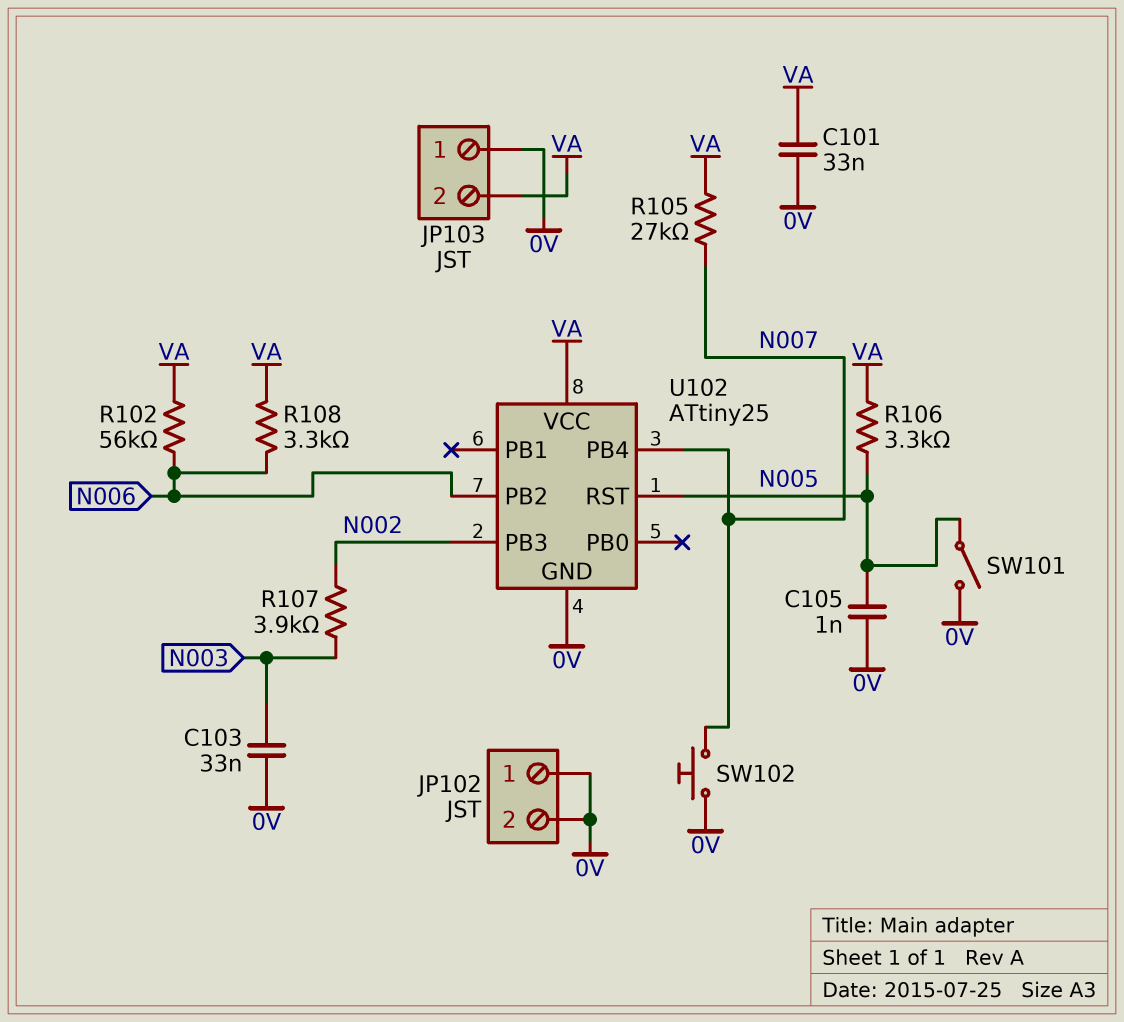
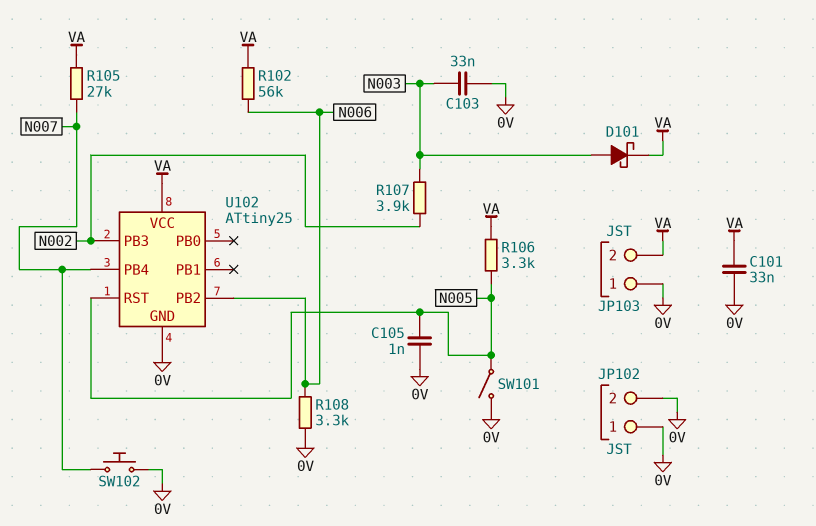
D101: none -> schottky (A N003, K VA)
R108: 3.3k (N006, VA) -> 3.3k (0V, N006)

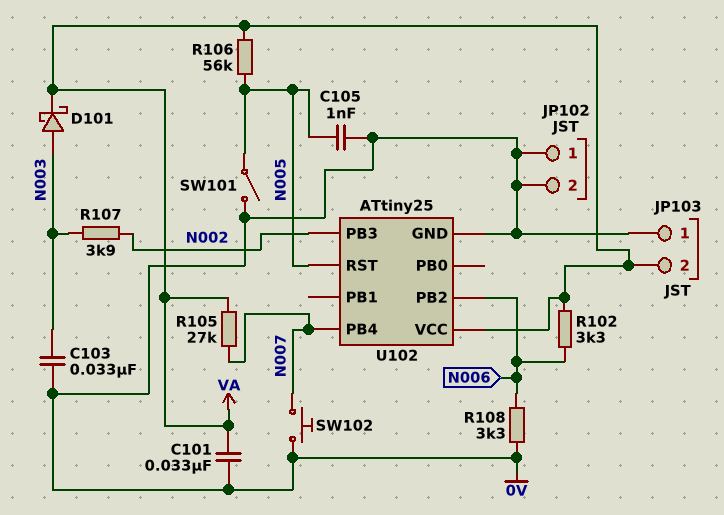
R102: 56k (N006, VA) -> 3.3k (N006, VA)
R106: 3.3k (N005, VA) -> 56k (N005, VA)

